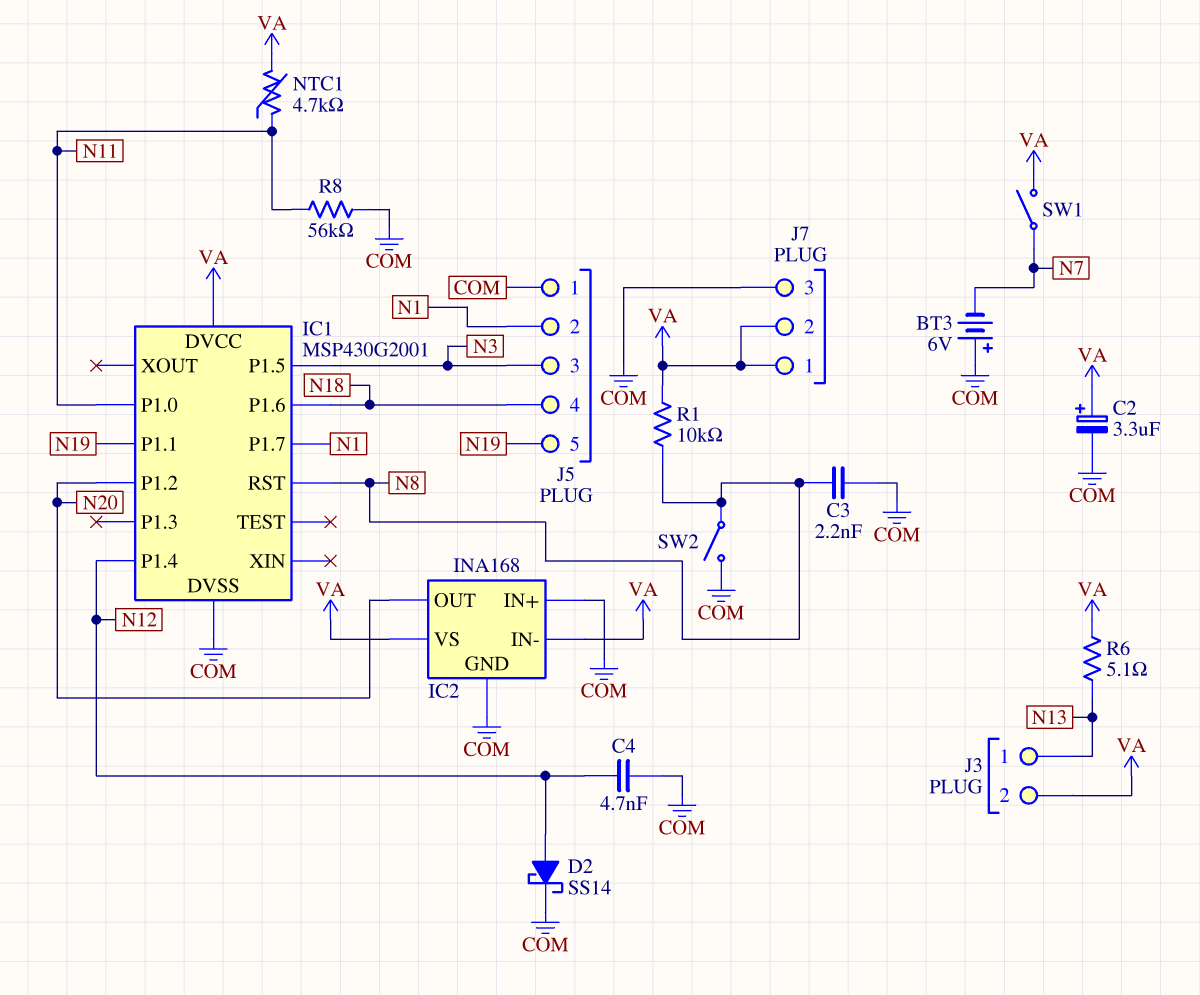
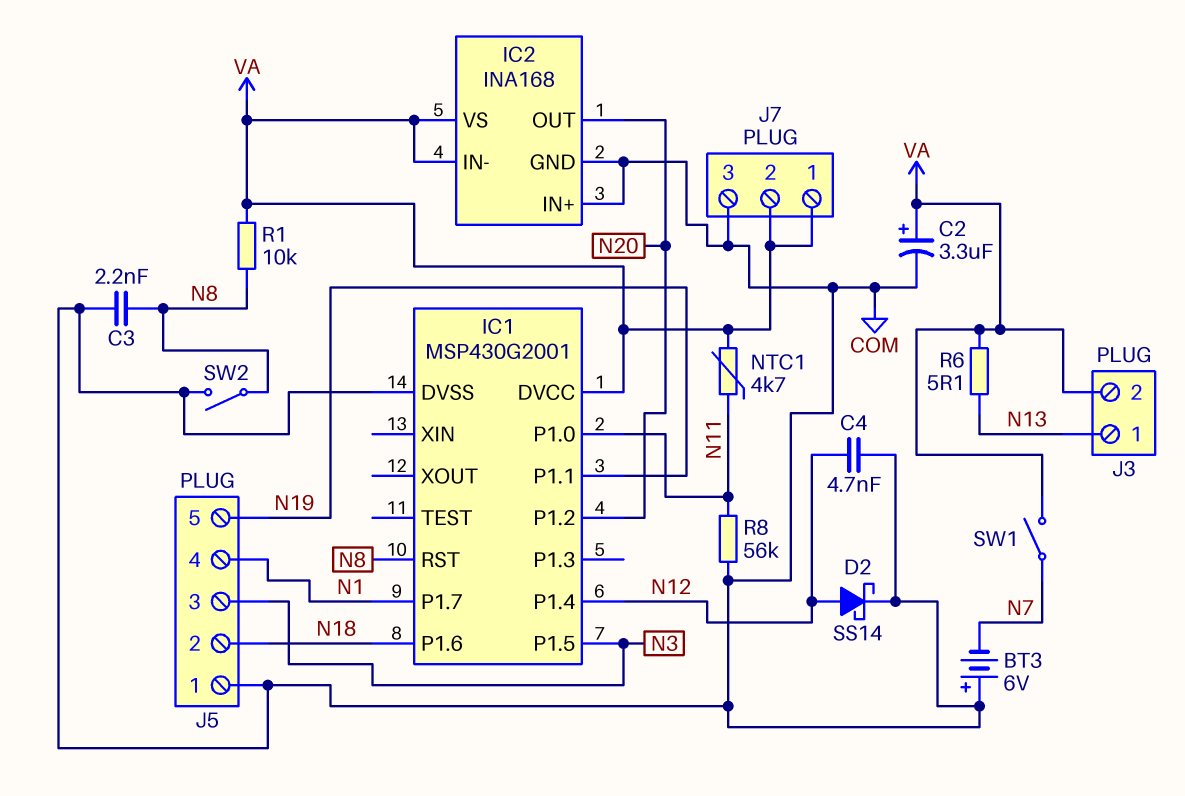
J5 pin 2: N1 -> N18
J5 pin 4: N18 -> N1

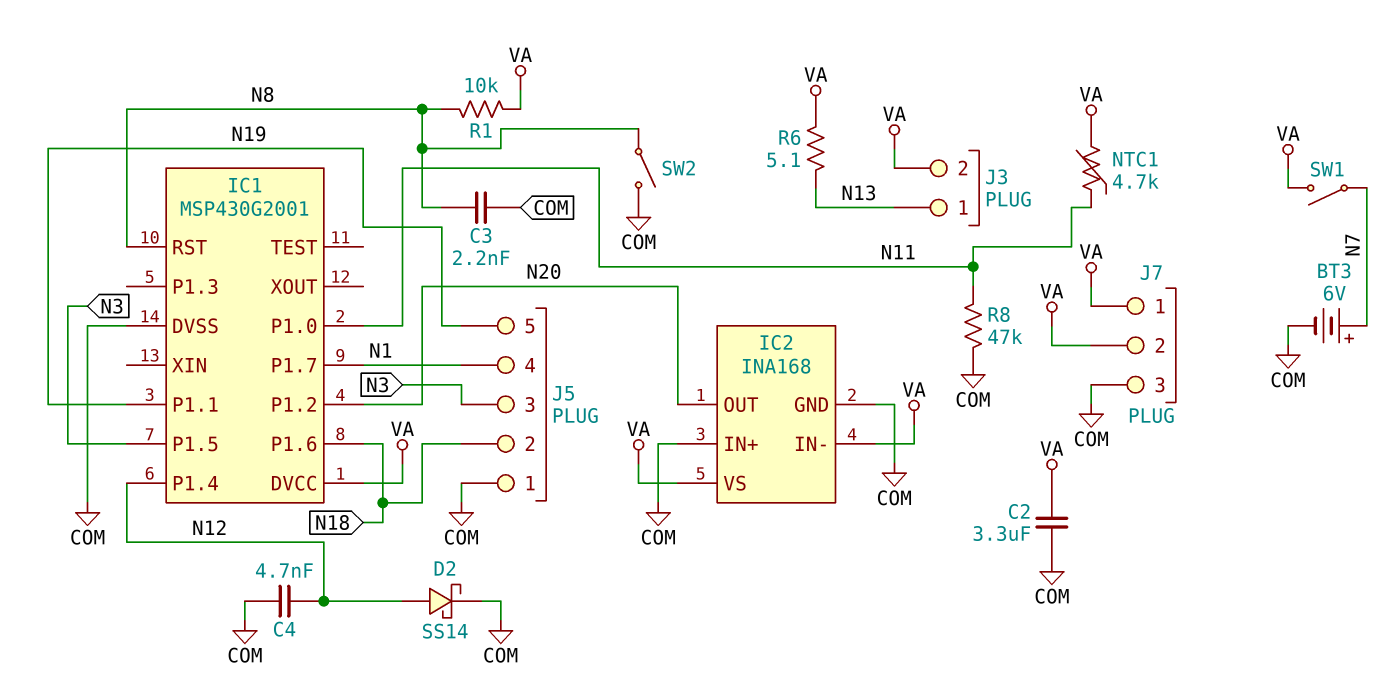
BT3: 6V (plus COM, minus N7) -> 6V (plus N7, minus COM)
C2: 3.3uF (plus VA, minus COM) -> 3.3uF (COM, VA)
R8: 56k (COM, N11) -> 47k (COM, N11)

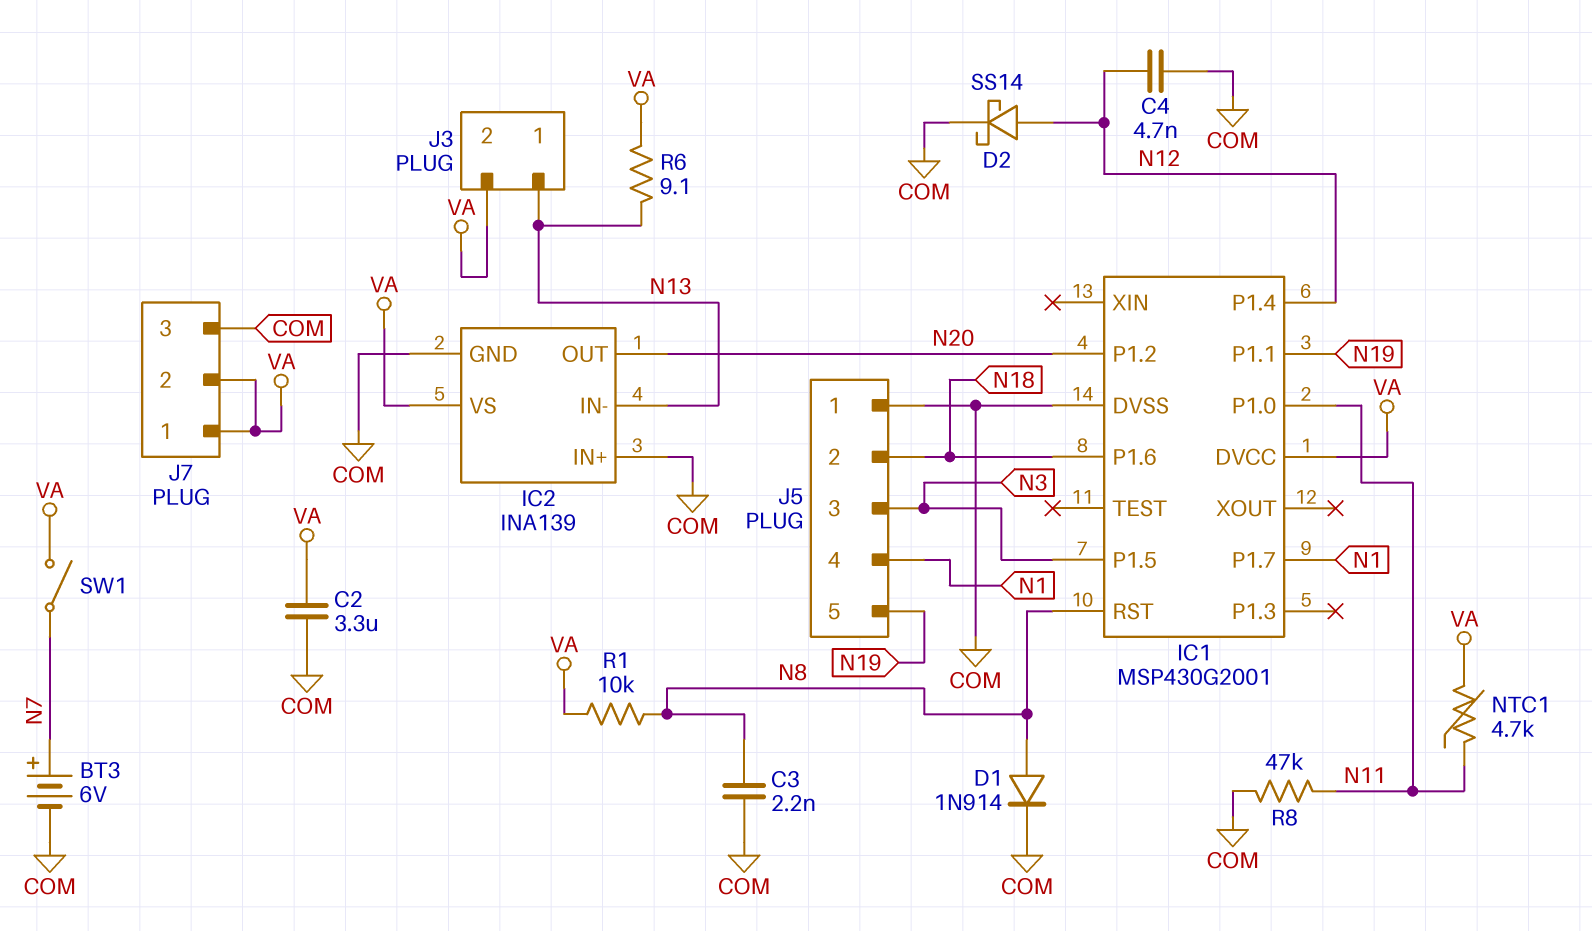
D1: none -> diode 1N914 (A N8, K COM)
IC2: INA168 -> INA139
IC2 pin IN-: VA -> N13
R6: 5.1 (N13, VA) -> 9.1 (N13, VA)
SW2: switch (COM, N8) -> none

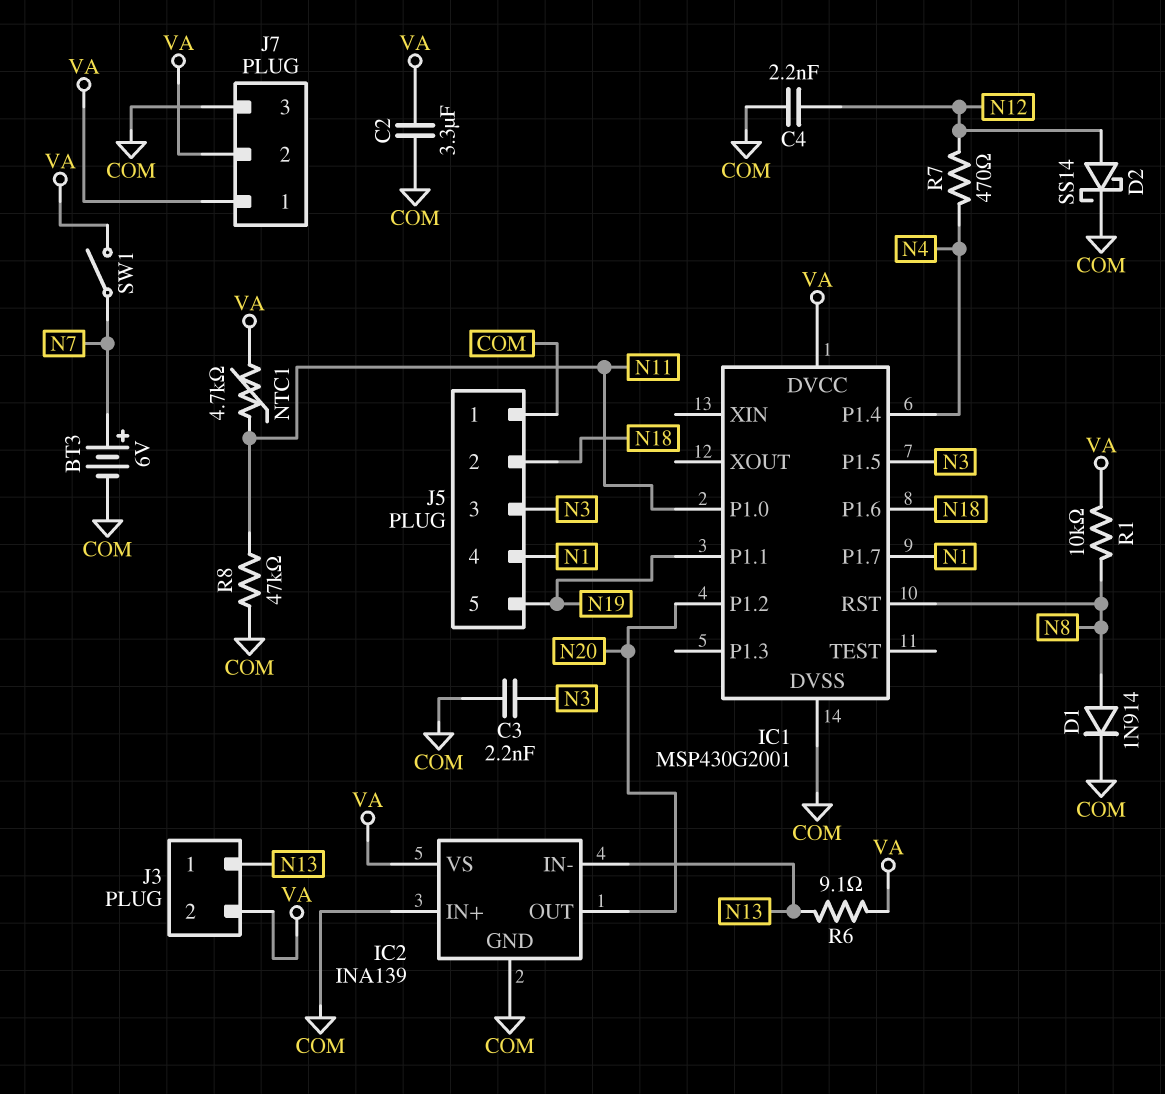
C3: 2.2nF (COM, N8) -> 2.2nF (COM, N3)
C4: 4.7nF (COM, N12) -> 2.2nF (COM, N12)
IC1 pin P1.4: N12 -> N4
R7: none -> 470 (N4, N12)

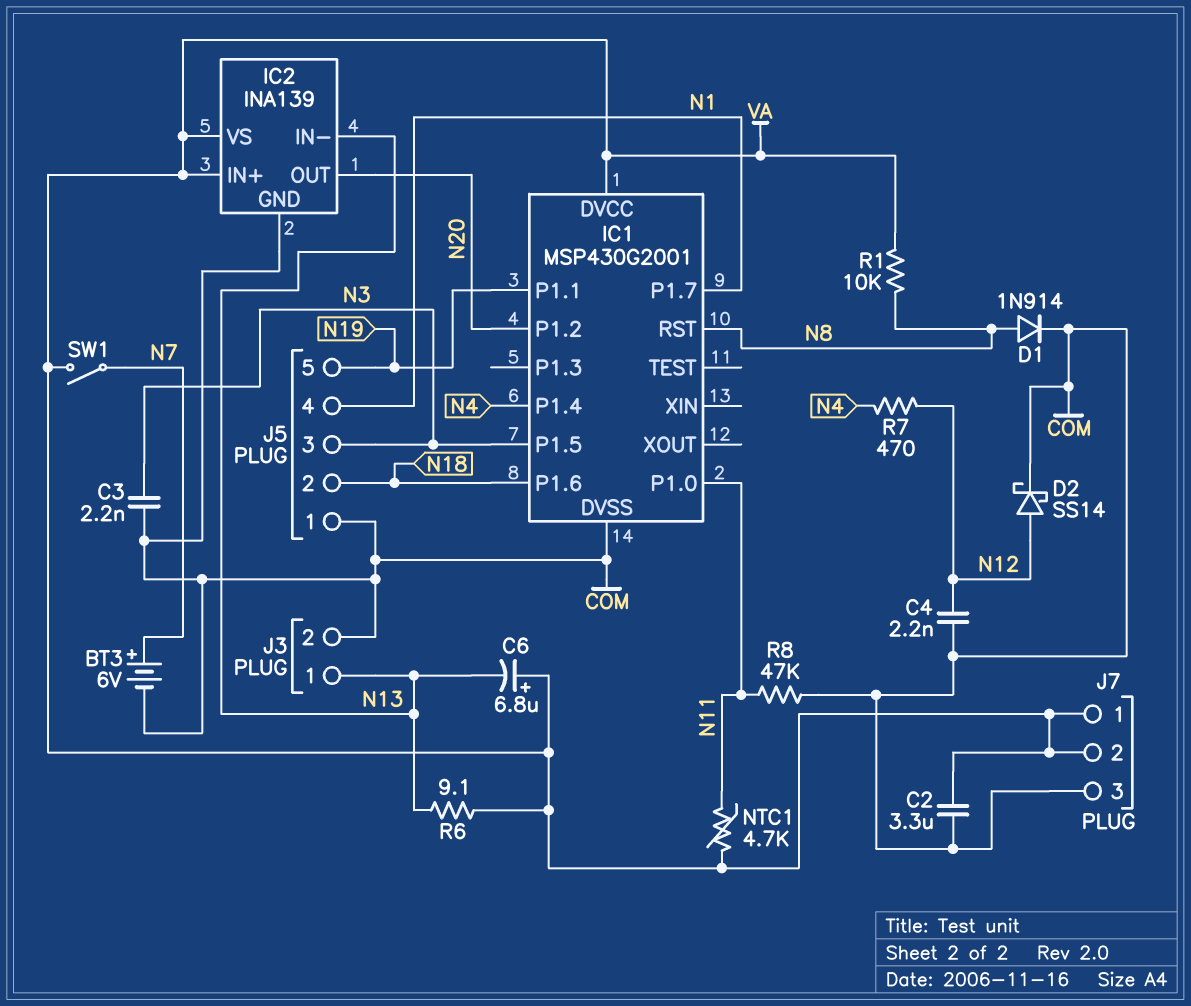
C6: none -> 6.8uF (plus VA, minus N13)
IC2 pin IN+: COM -> VA
J3 pin 2: VA -> COM

